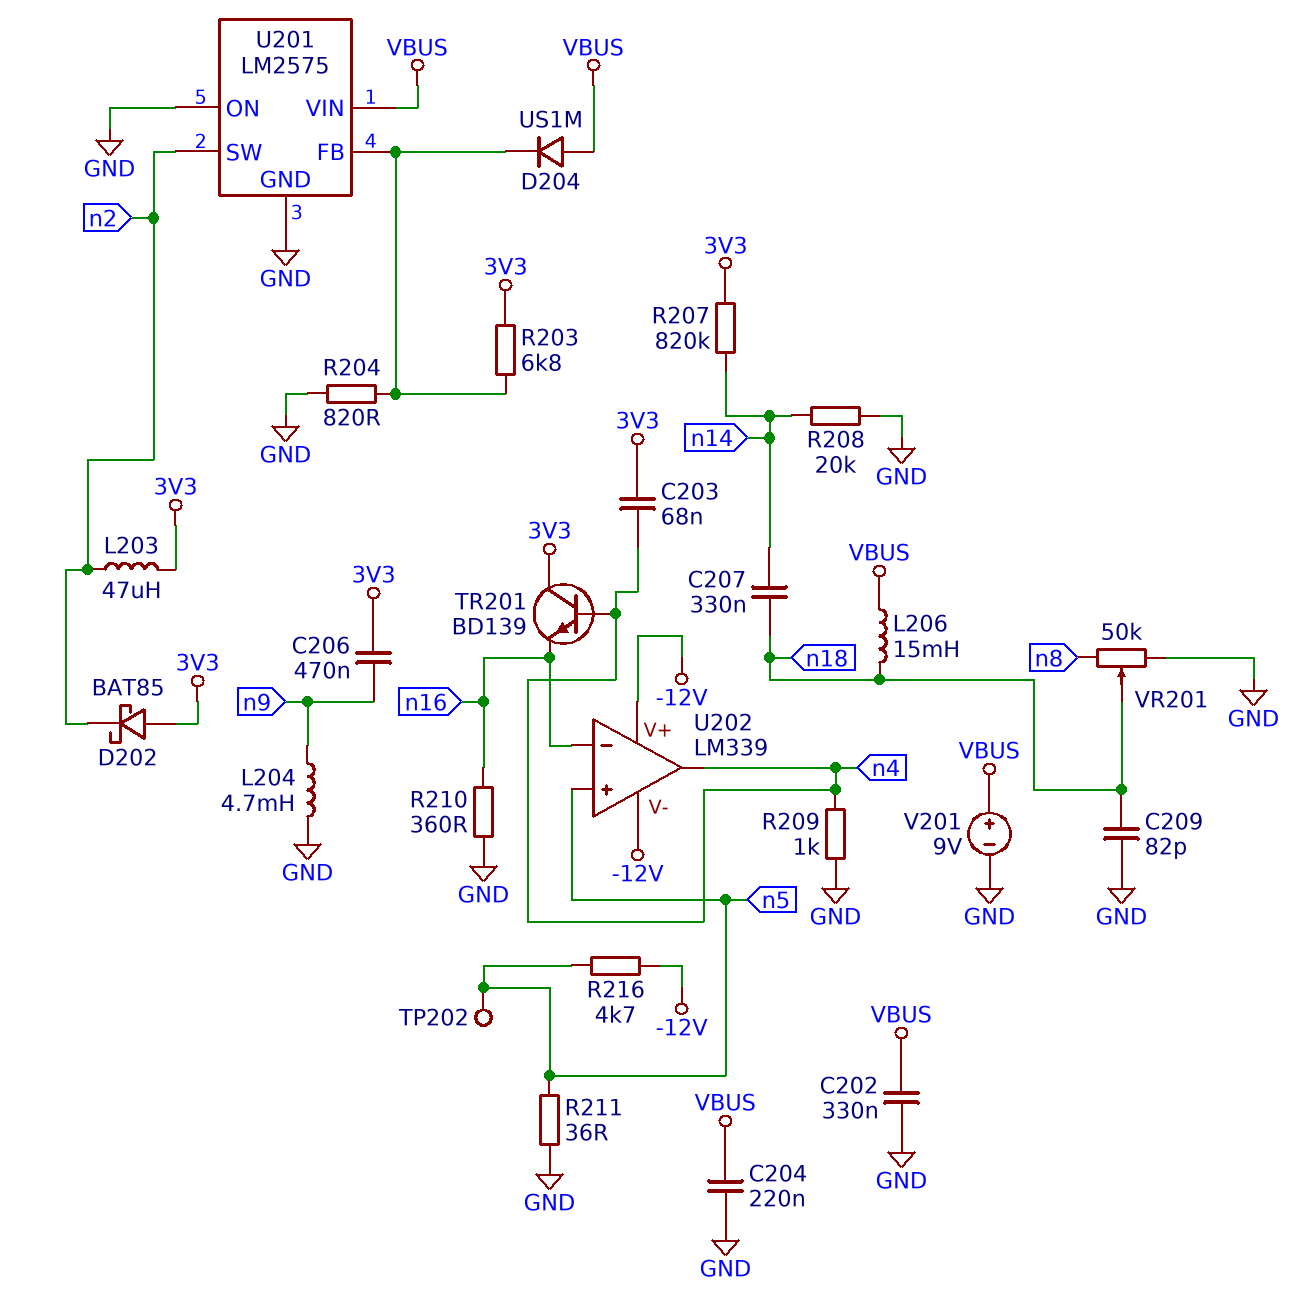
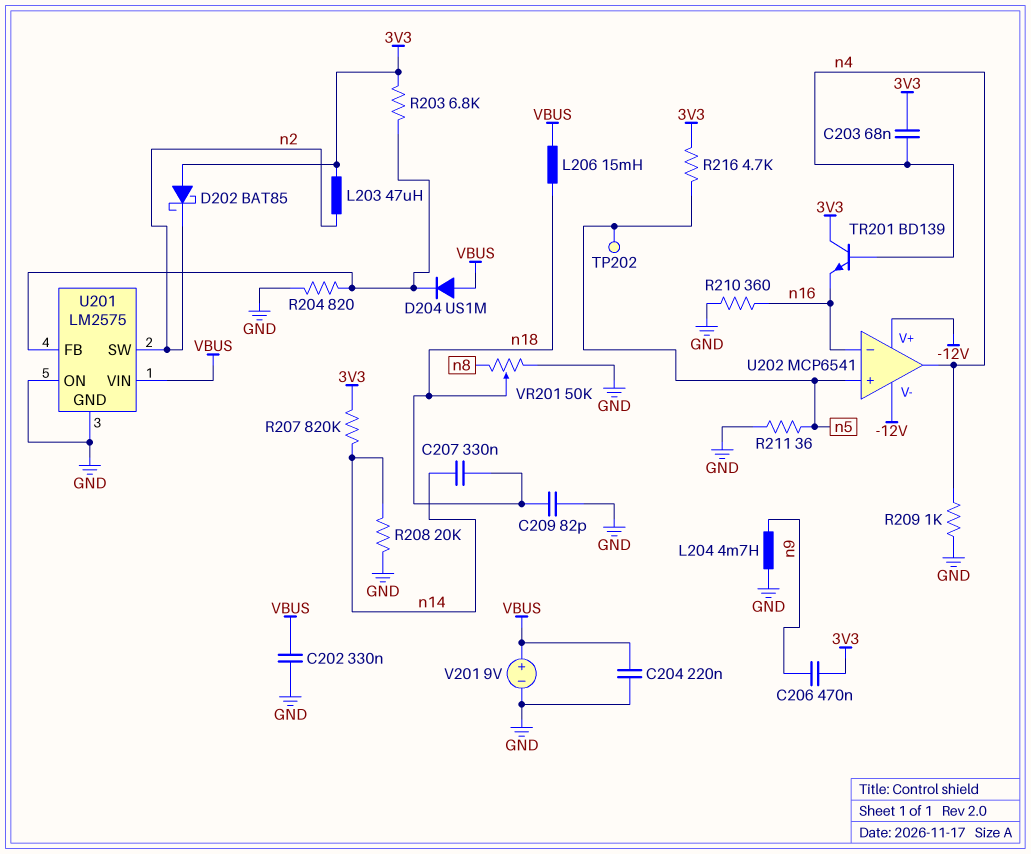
R216: 4.7k (-12V, n5) -> 4.7k (3V3, n5)
U202: LM339 -> MCP6541

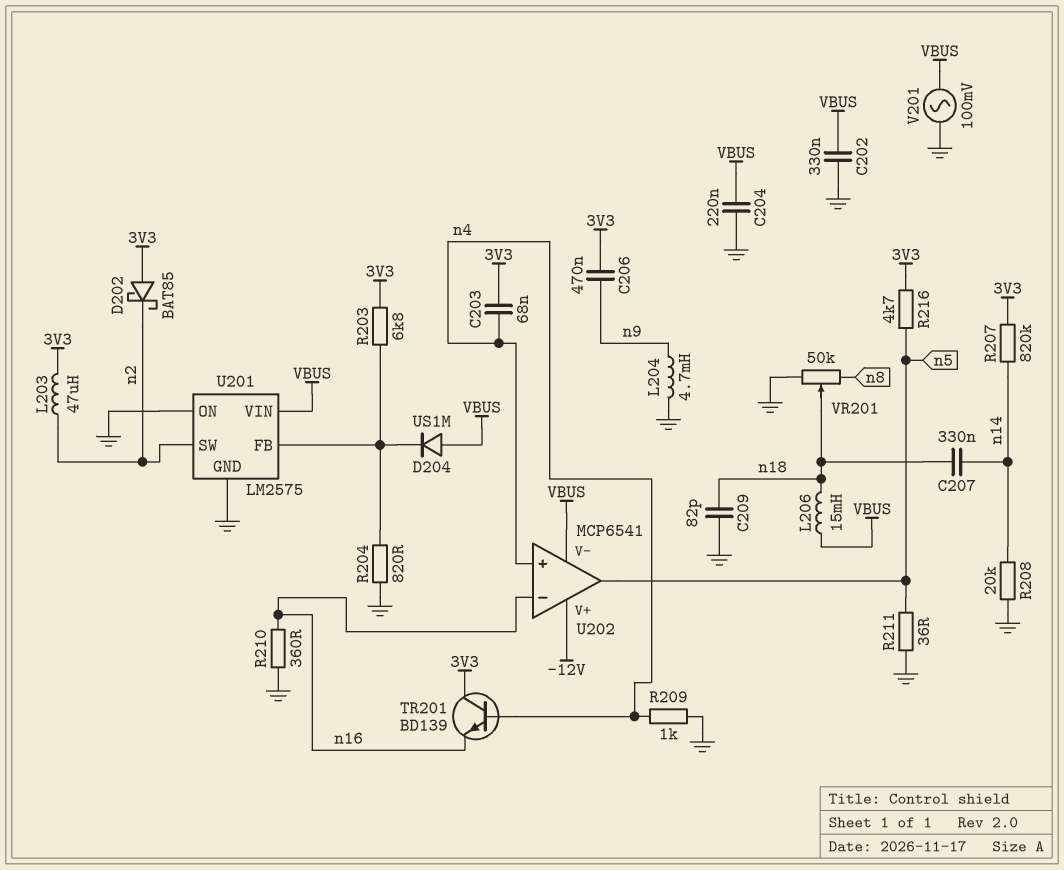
TP202: test point (n5) -> none
U202 pin V-: -12V -> VBUS
U202 pin in+: n5 -> n4
U202 pin out: n4 -> n5
V201: 9V (plus VBUS, minus GND) -> AC 100mV (GND, VBUS)

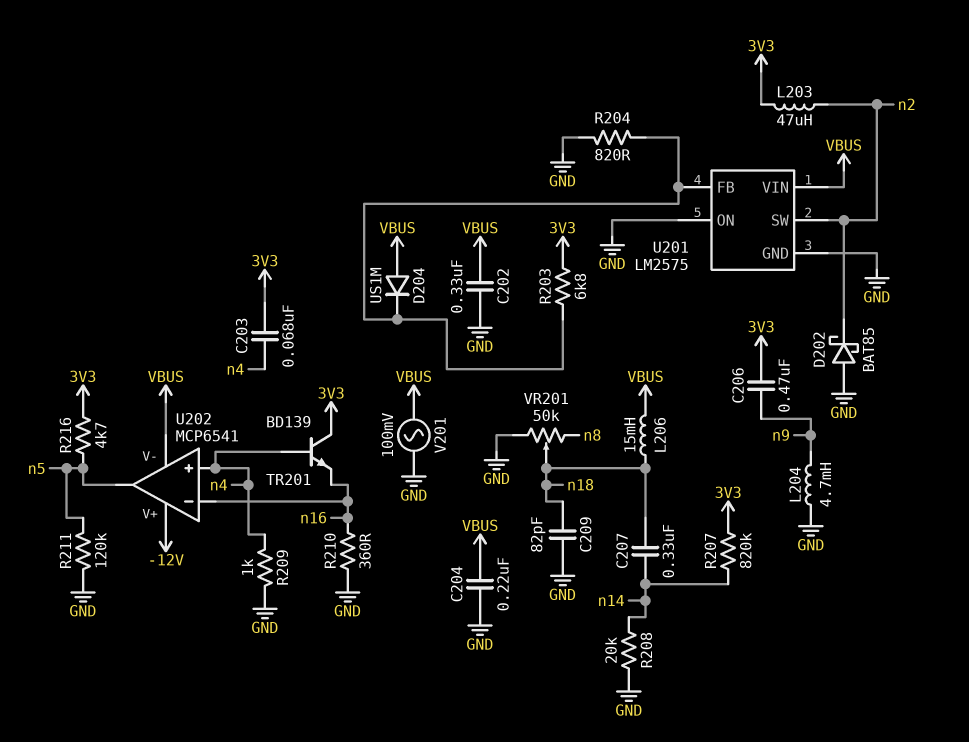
D202: schottky BAT85 (A 3V3, K n2) -> schottky BAT85 (A GND, K n2)
R211: 36 (GND, n5) -> 120k (GND, n5)

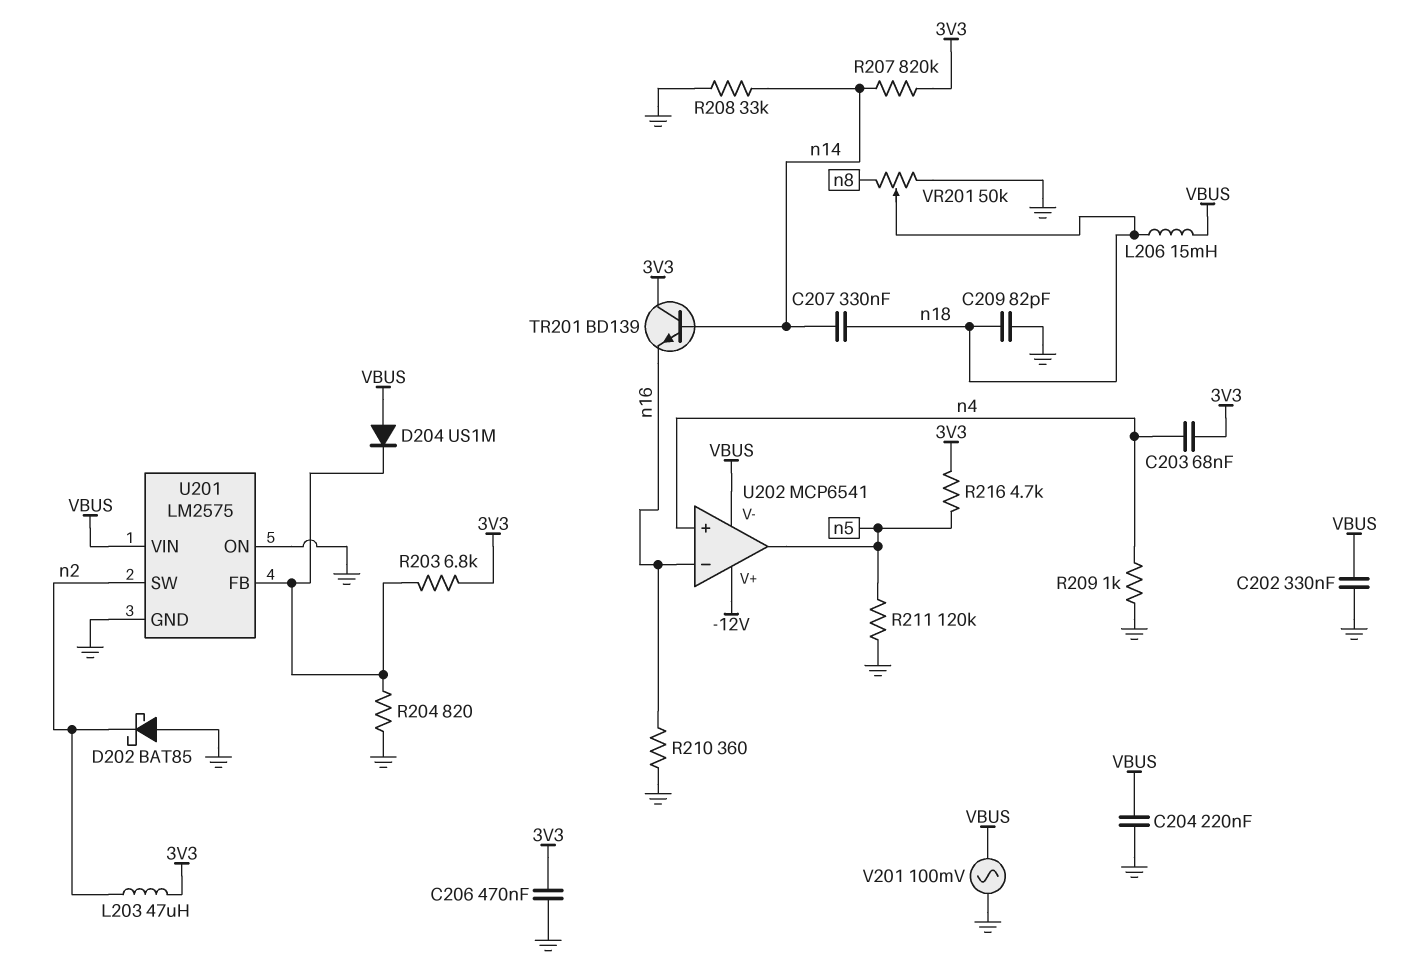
C206: 470nF (3V3, n9) -> 470nF (3V3, GND)
L204: 4.7mH (GND, n9) -> none
R208: 20k (GND, n14) -> 33k (GND, n14)
TR201: NPN BD139 (B n4, C 3V3, E n16) -> NPN BD139 (B n14, C 3V3, E n16)

